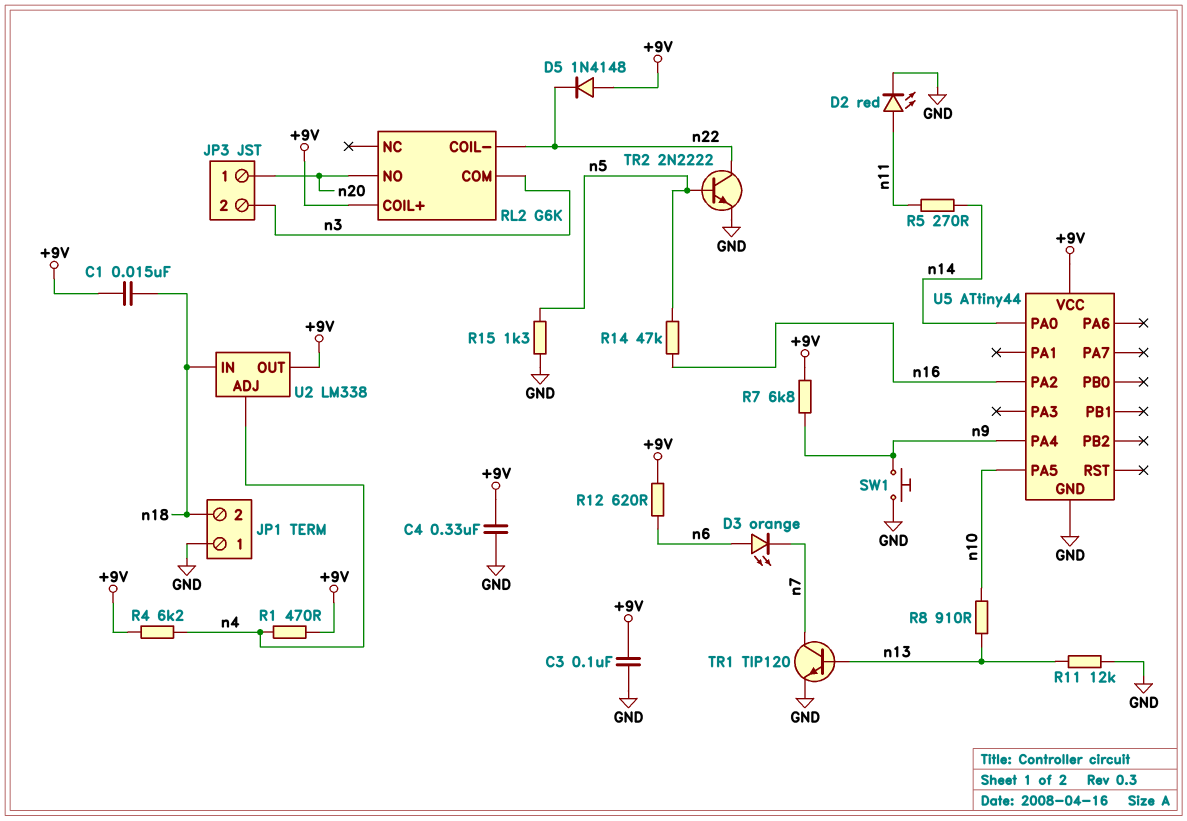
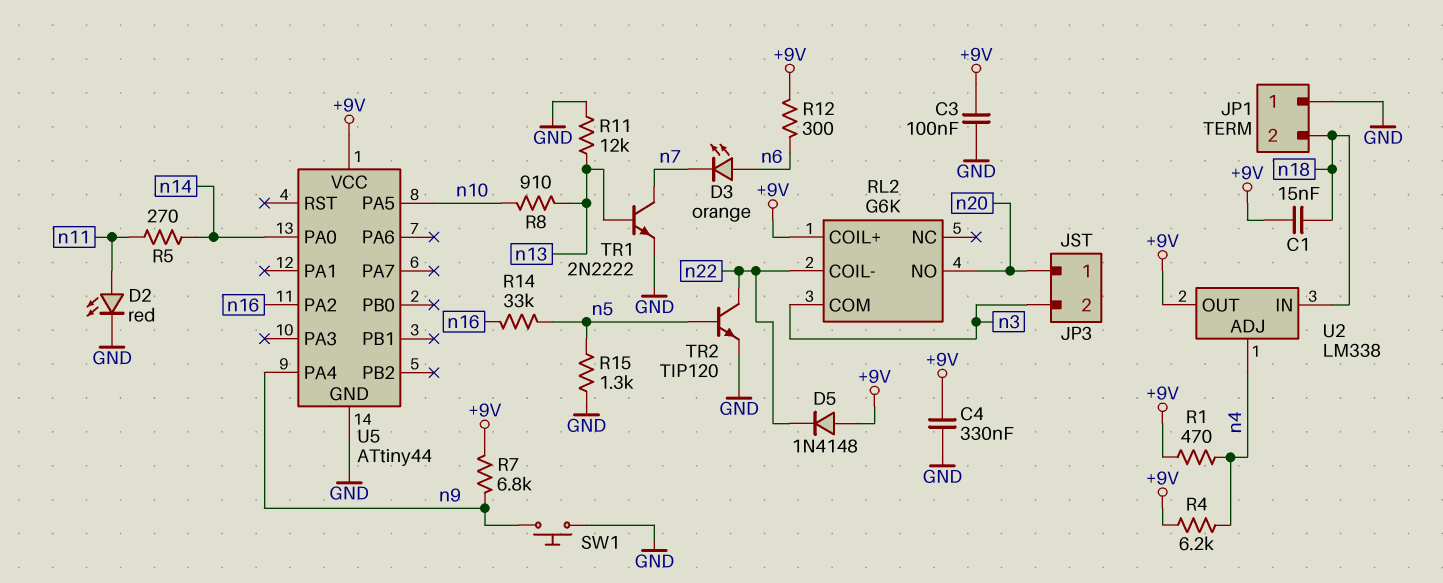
R12: 620 (+9V, n6) -> 300 (+9V, n6)
R14: 47k (n5, n16) -> 33k (n5, n16)
TR1: NPN TIP120 (B n13, C n7, E GND) -> NPN 2N2222 (B n13, C n7, E GND)
TR2: NPN 2N2222 (B n5, C n22, E GND) -> NPN TIP120 (B n5, C n22, E GND)

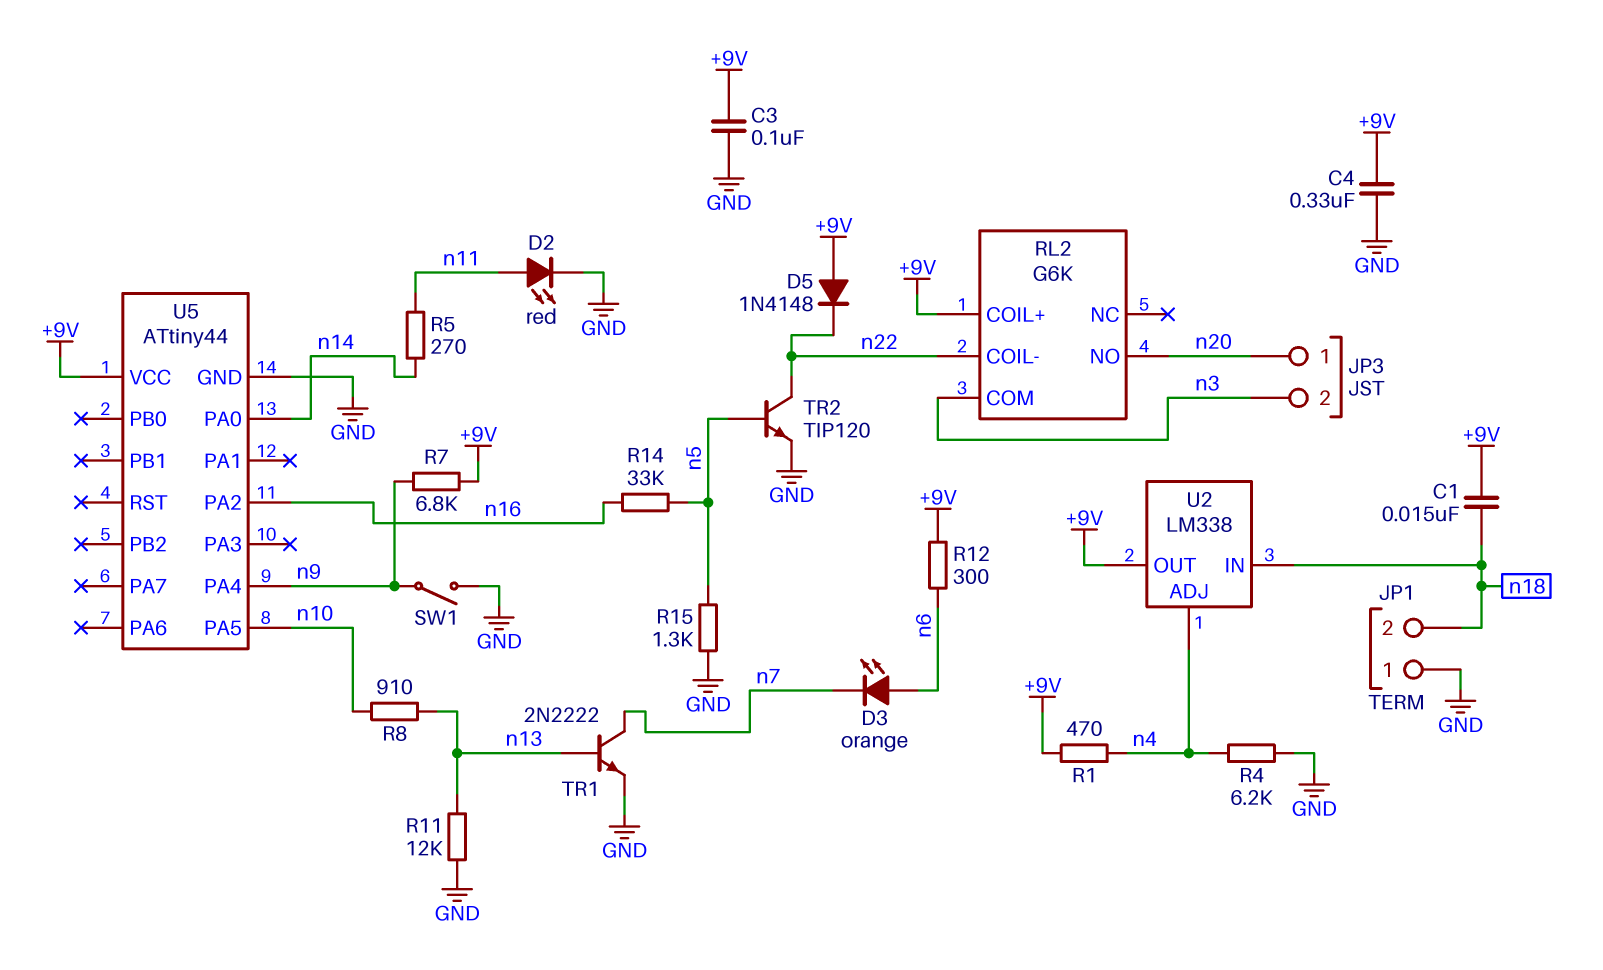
R4: 6.2k (+9V, n4) -> 6.2k (GND, n4)
SW1: button (GND, n9) -> switch (GND, n9)

